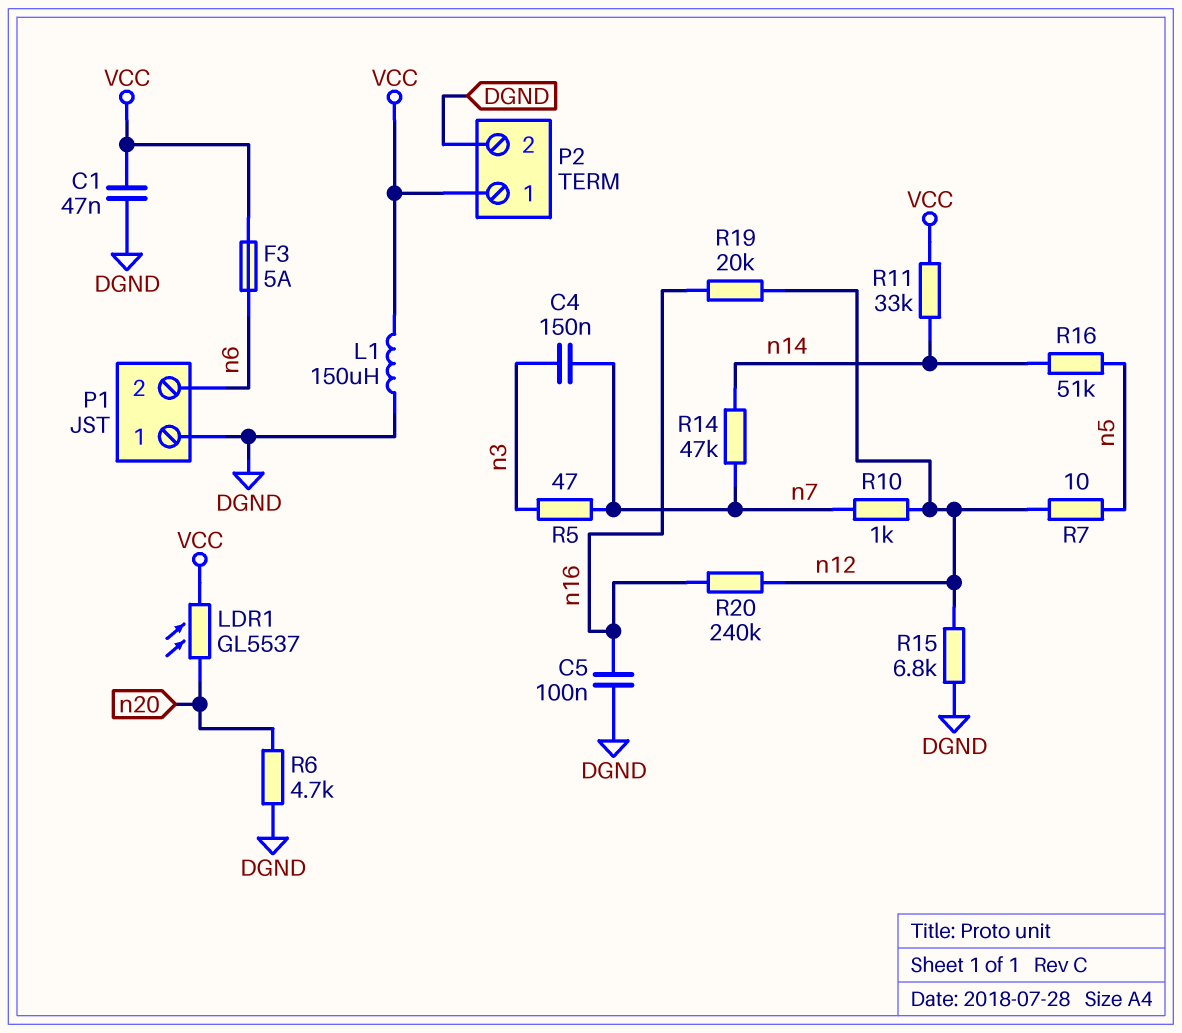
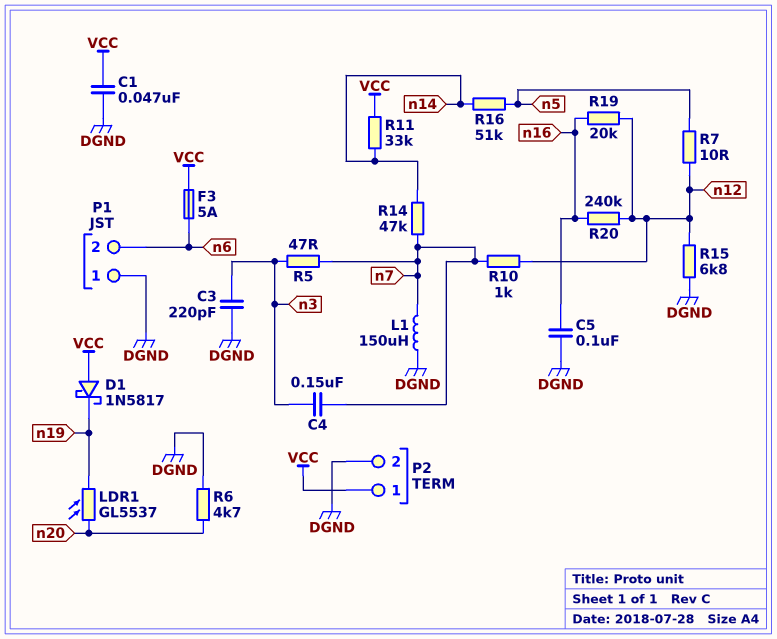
C3: none -> 220pF (DGND, n3)
D1: none -> schottky 1N5817 (A VCC, K n19)
L1: 150uH (DGND, VCC) -> 150uH (DGND, n7)
LDR1: GL5537 (VCC, n20) -> GL5537 (n19, n20)

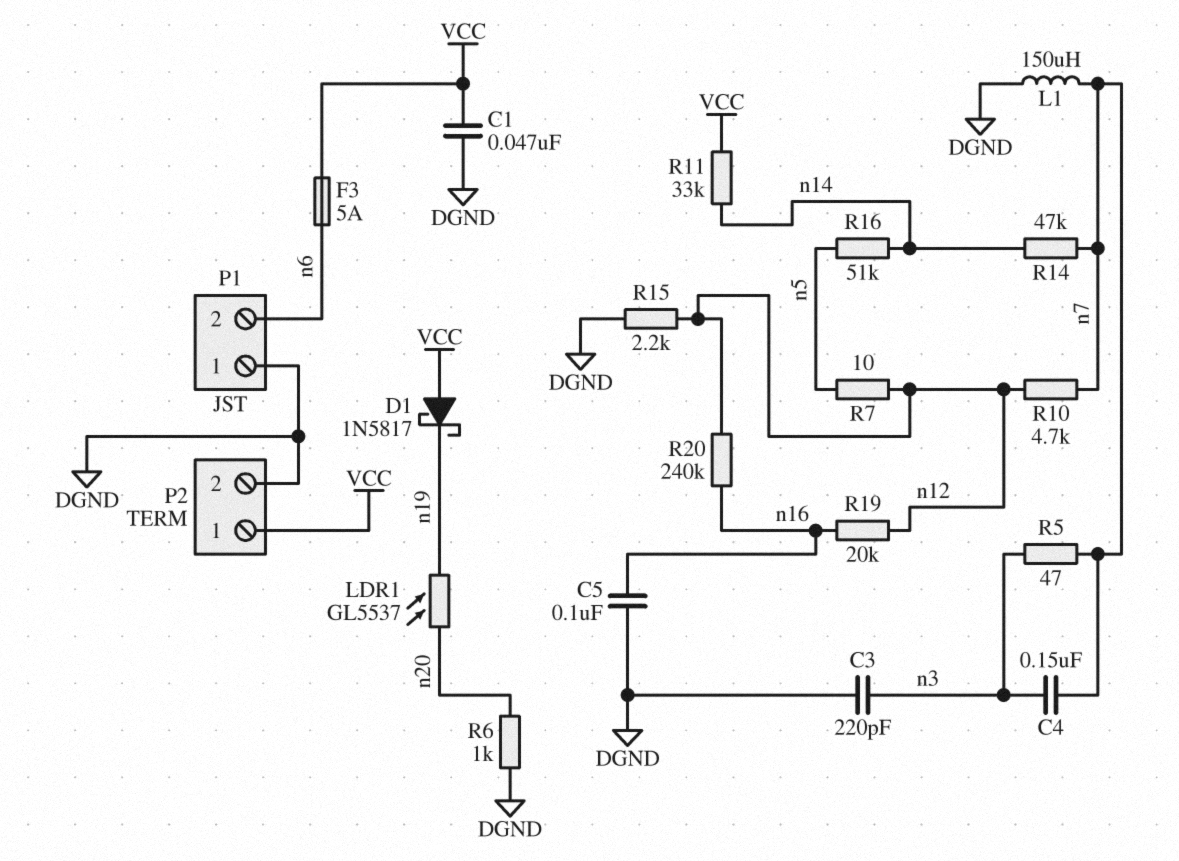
R6: 4.7k (DGND, n20) -> 1k (DGND, n20)
R10: 1k (n7, n12) -> 4.7k (n7, n12)
R15: 6.8k (DGND, n12) -> 2.2k (DGND, n12)

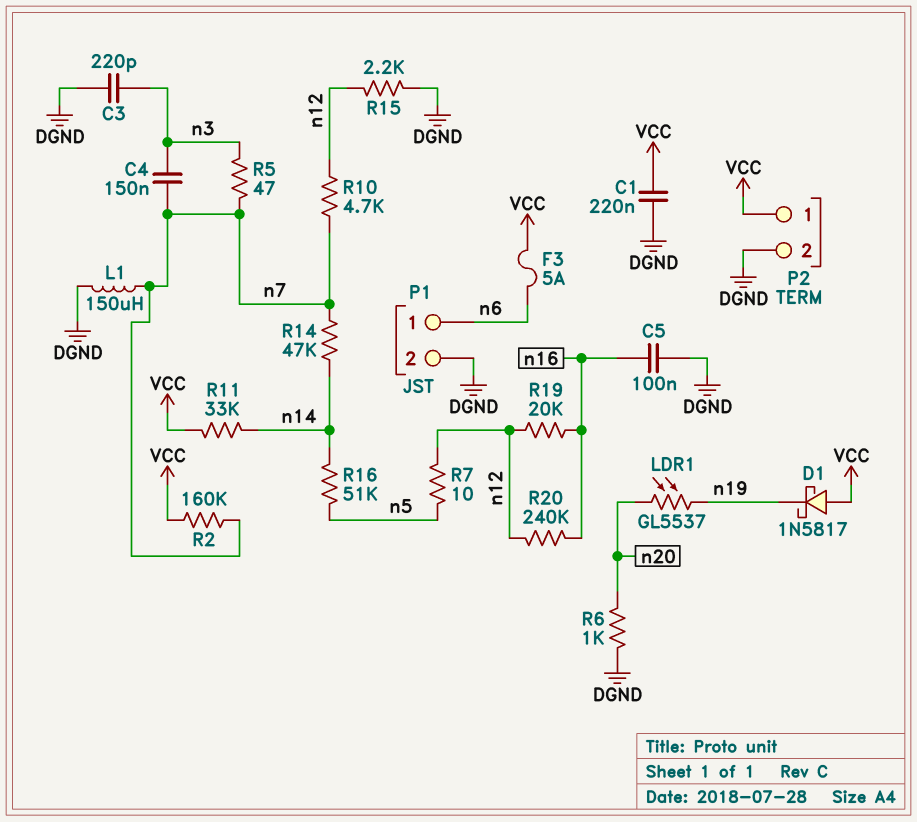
C1: 47nF (DGND, VCC) -> 220nF (DGND, VCC)
P1 pin 1: DGND -> n6
P1 pin 2: n6 -> DGND
R2: none -> 160k (VCC, n7)

